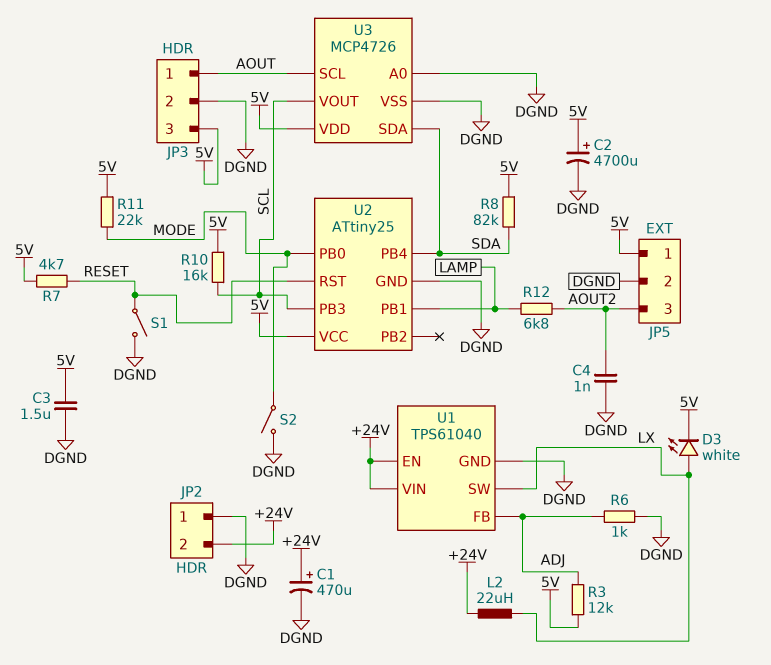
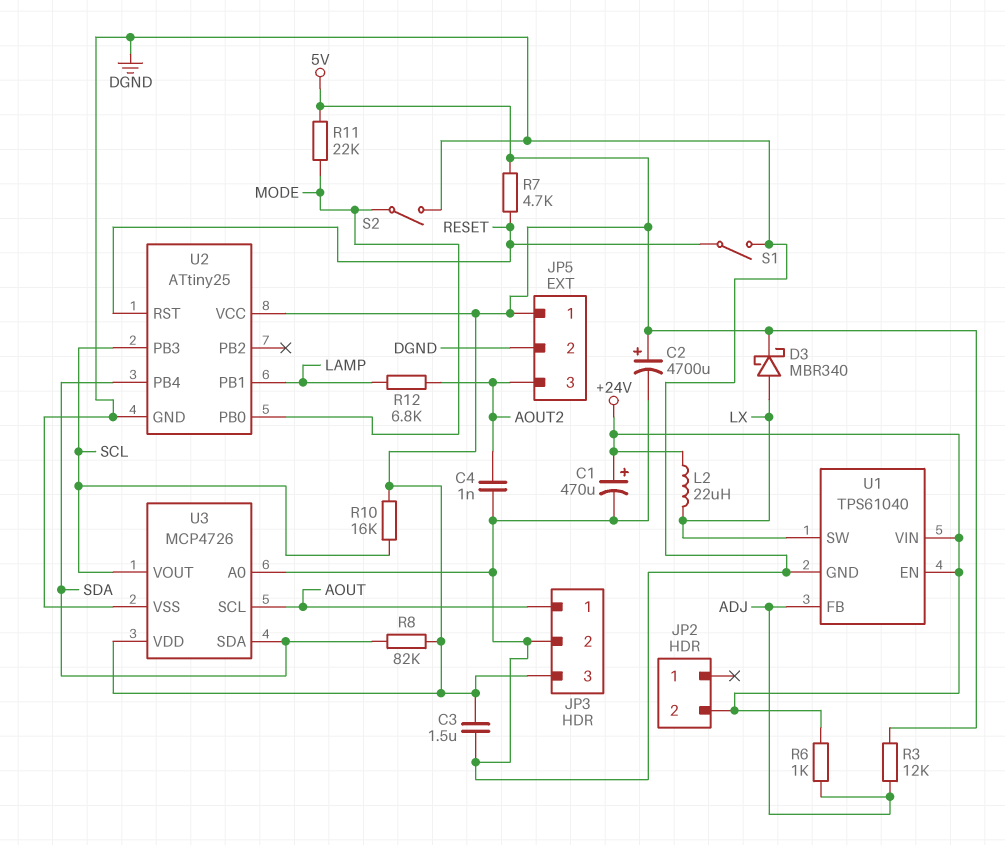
D3: LED white (A LX, K 5V) -> schottky MBR340 (A LX, K 5V)
JP2 pin 1: DGND -> none
R6: 1k (ADJ, DGND) -> 1k (+24V, ADJ)

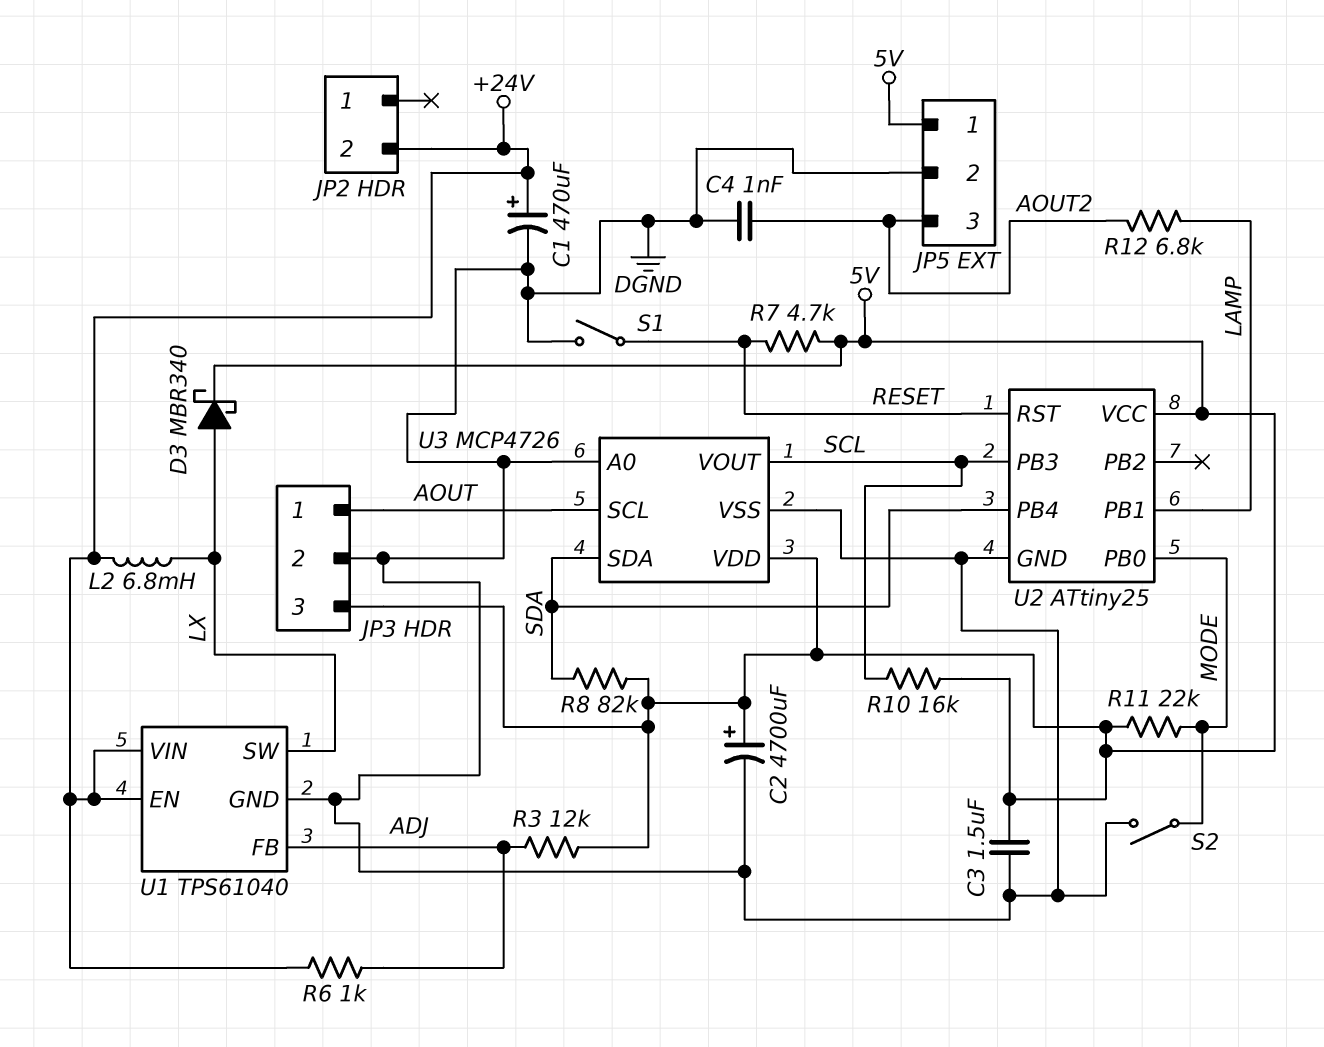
L2: 22uH (+24V, LX) -> 6.8mH (+24V, LX)

